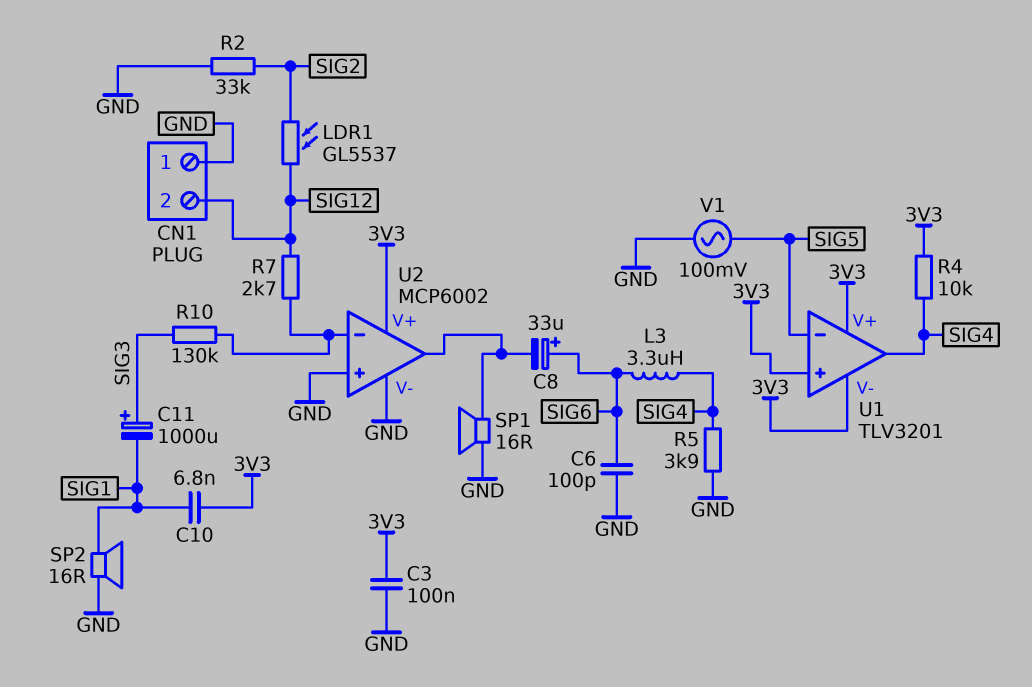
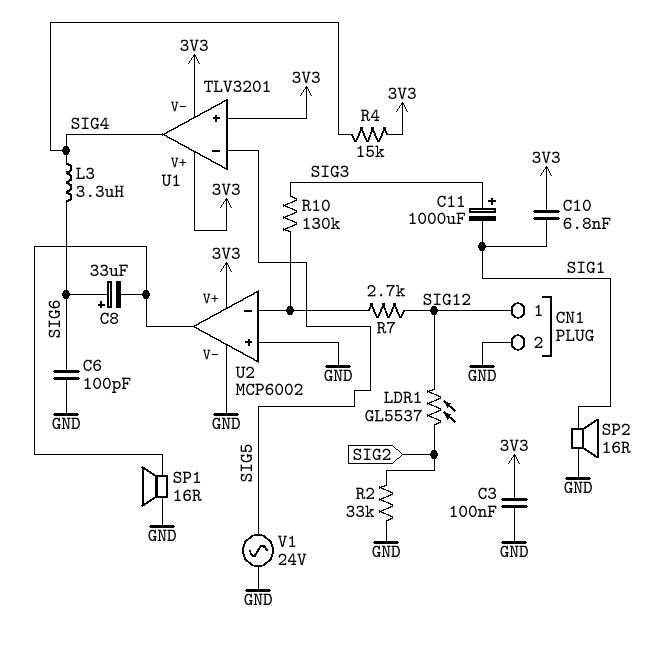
CN1 pin 1: GND -> SIG12
CN1 pin 2: SIG12 -> GND
R4: 10k (3V3, SIG4) -> 15k (3V3, SIG4)
R5: 3.9k (GND, SIG4) -> none
V1: AC 100mV (GND, SIG5) -> AC 24V (GND, SIG5)

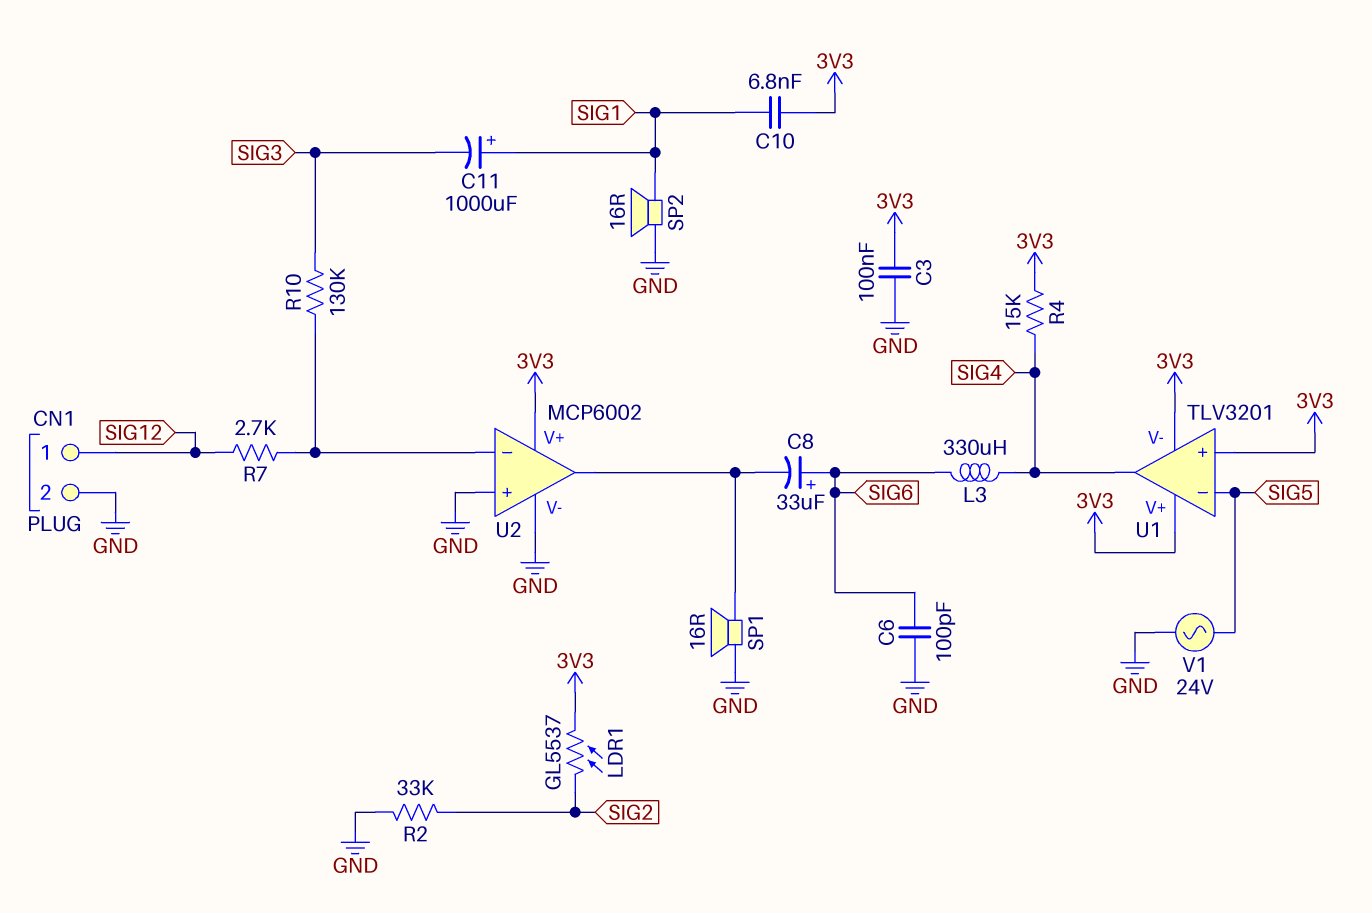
C11: 1000uF (plus SIG3, minus SIG1) -> 1000uF (plus SIG1, minus SIG3)
L3: 3.3uH (SIG4, SIG6) -> 330uH (SIG4, SIG6)
LDR1: GL5537 (SIG2, SIG12) -> GL5537 (3V3, SIG2)

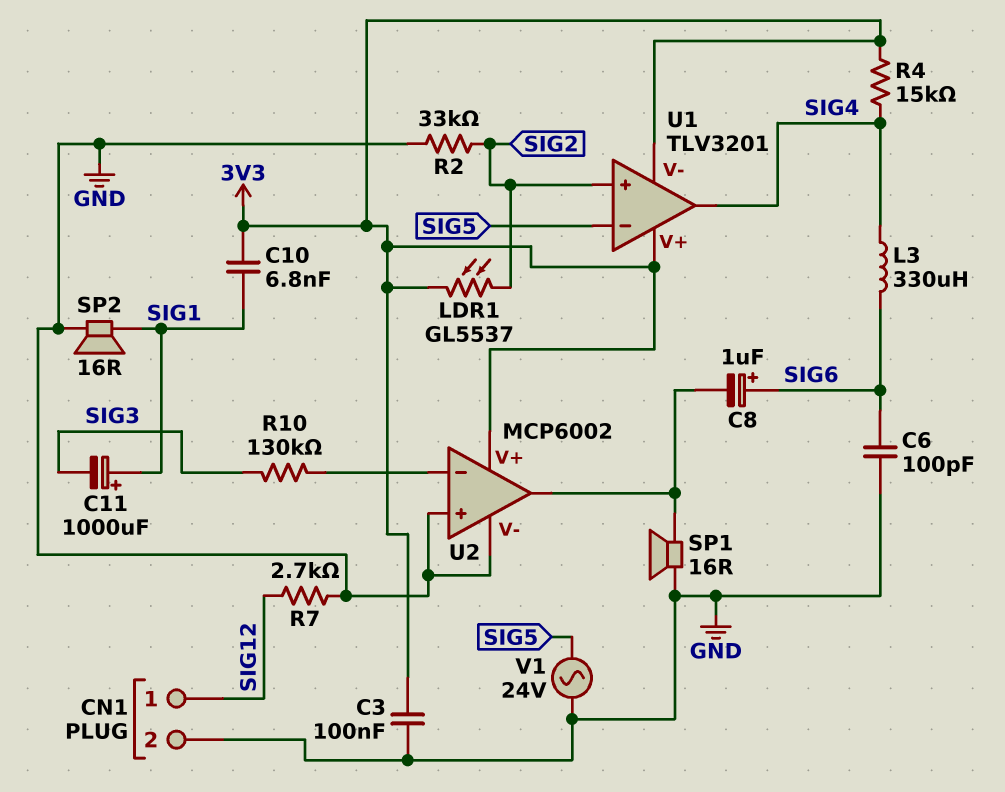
C8: 33uF (plus SIG6, minus U2/out) -> 1uF (plus SIG6, minus U2/out)
R7: 2.7k (SIG12, U2/in-) -> 2.7k (GND, SIG12)
U1 pin in+: 3V3 -> SIG2

